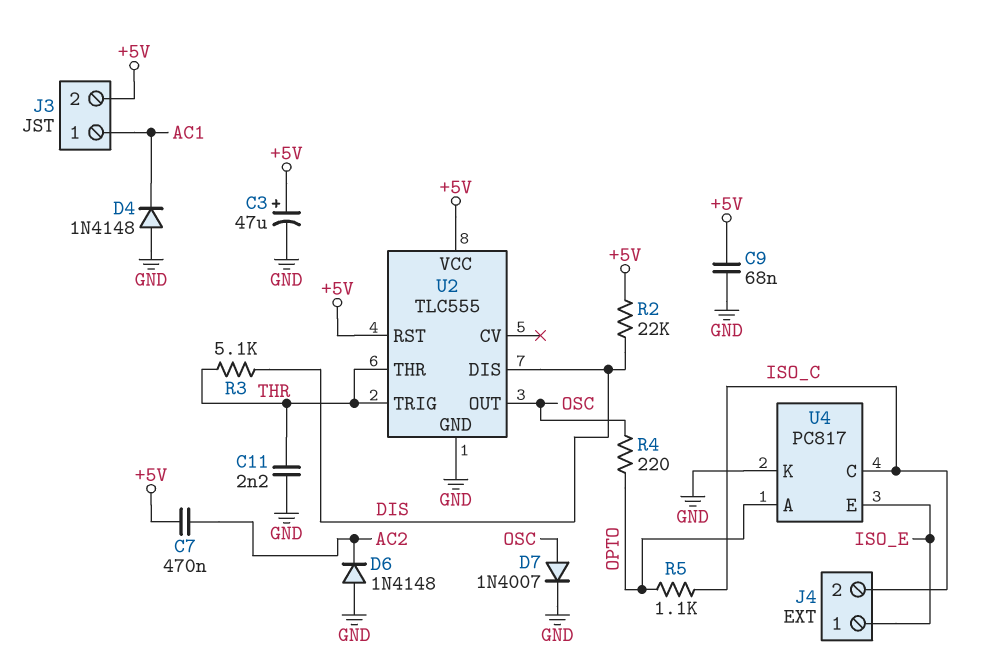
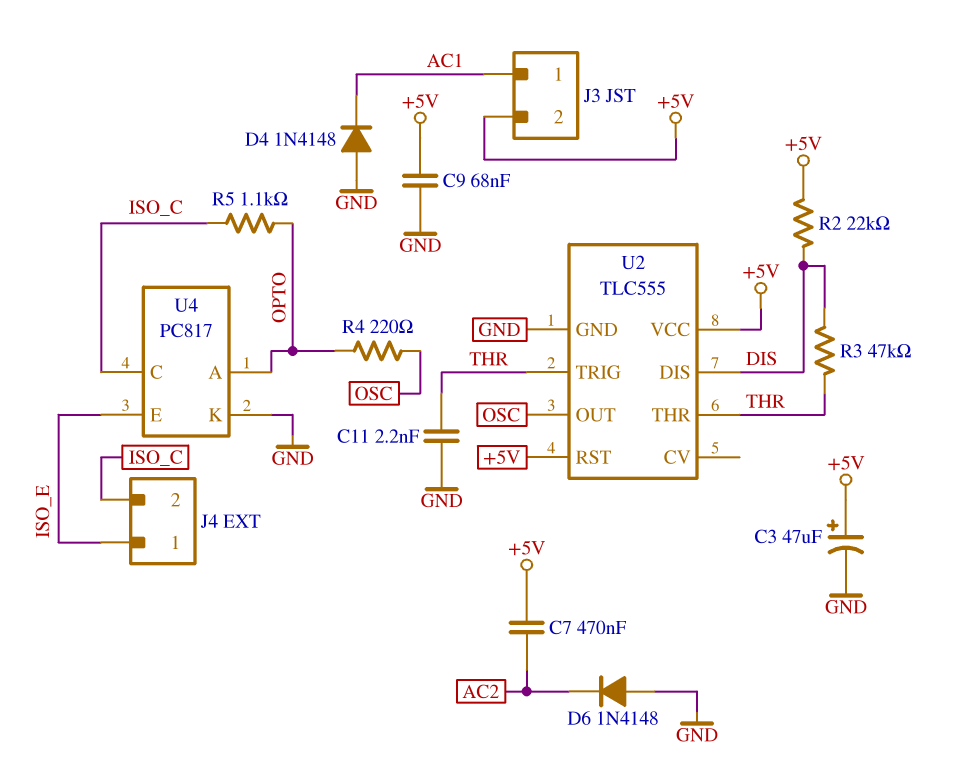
D7: diode 1N4007 (A OSC, K GND) -> none
R3: 5.1k (DIS, THR) -> 47k (DIS, THR)

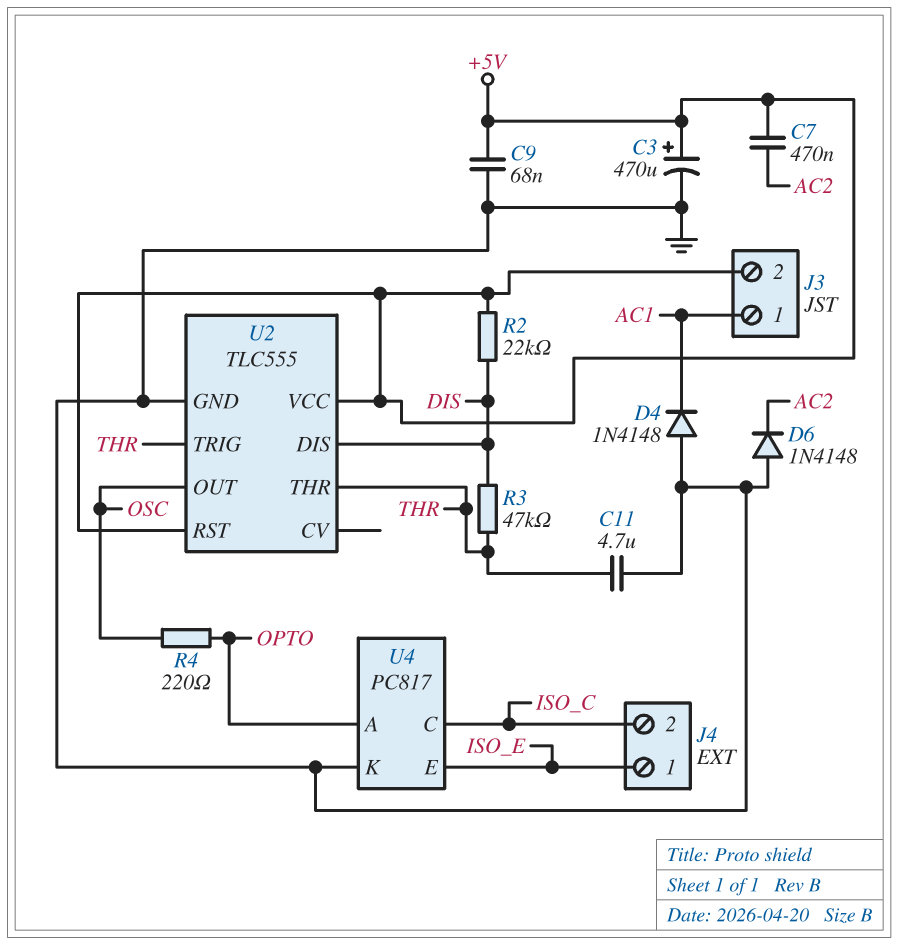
C3: 47uF (plus +5V, minus GND) -> 470uF (plus +5V, minus GND)
C11: 2.2nF (GND, THR) -> 4.7uF (GND, THR)
R5: 1.1k (ISO_C, OPTO) -> none

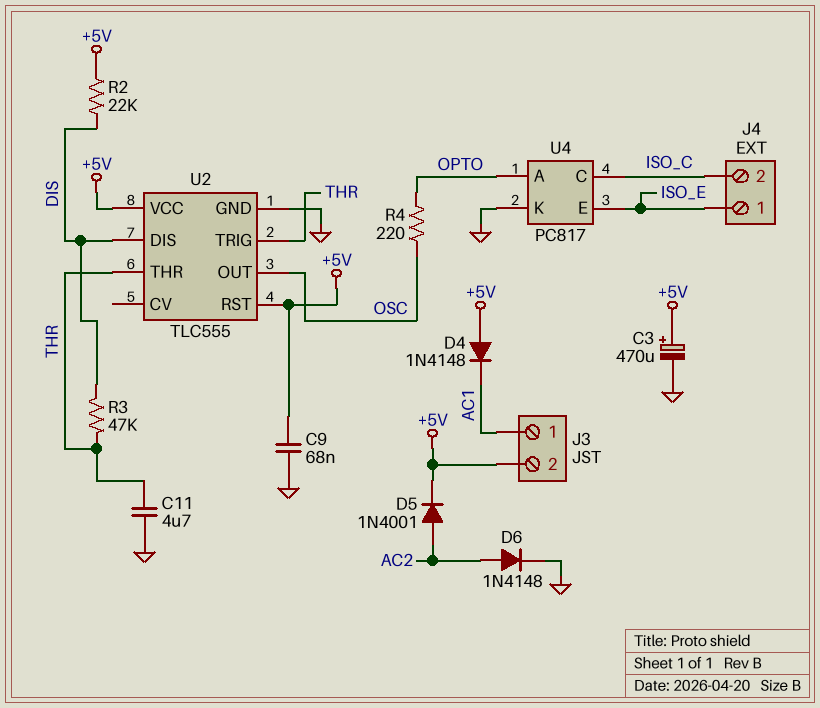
C7: 470nF (+5V, AC2) -> none
D4: diode 1N4148 (A GND, K AC1) -> diode 1N4148 (A +5V, K AC1)
D5: none -> diode 1N4001 (A AC2, K +5V)
D6: diode 1N4148 (A GND, K AC2) -> diode 1N4148 (A AC2, K GND)

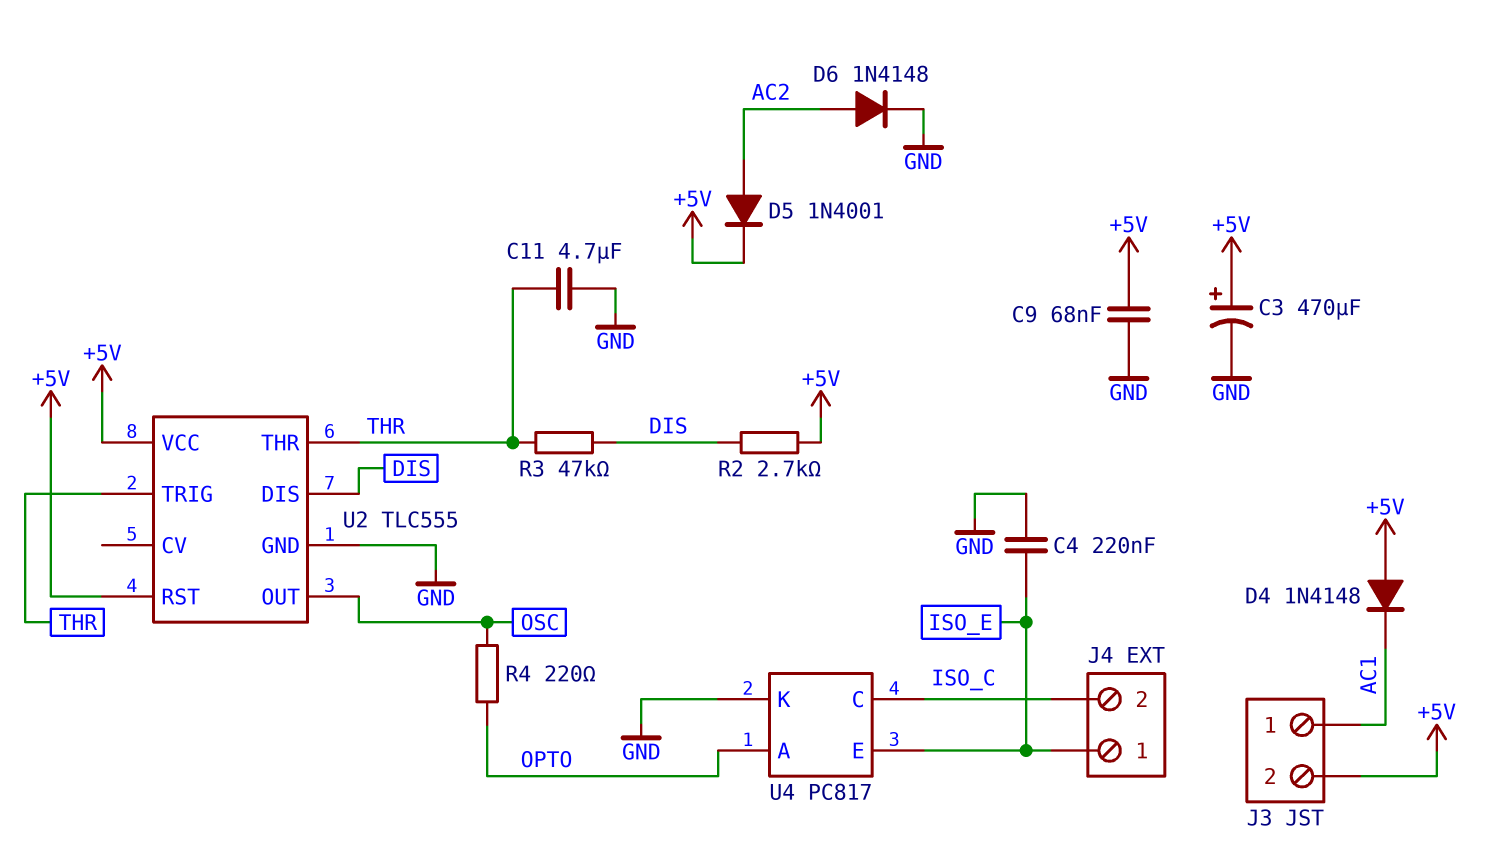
C4: none -> 220nF (GND, ISO_E)
R2: 22k (+5V, DIS) -> 2.7k (+5V, DIS)

